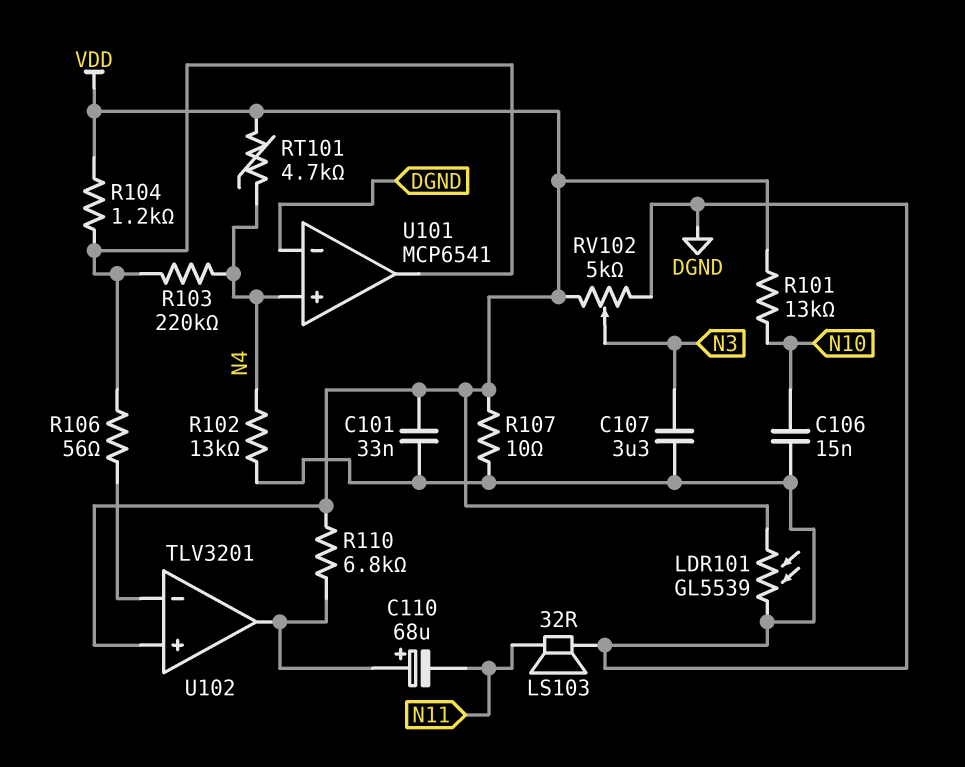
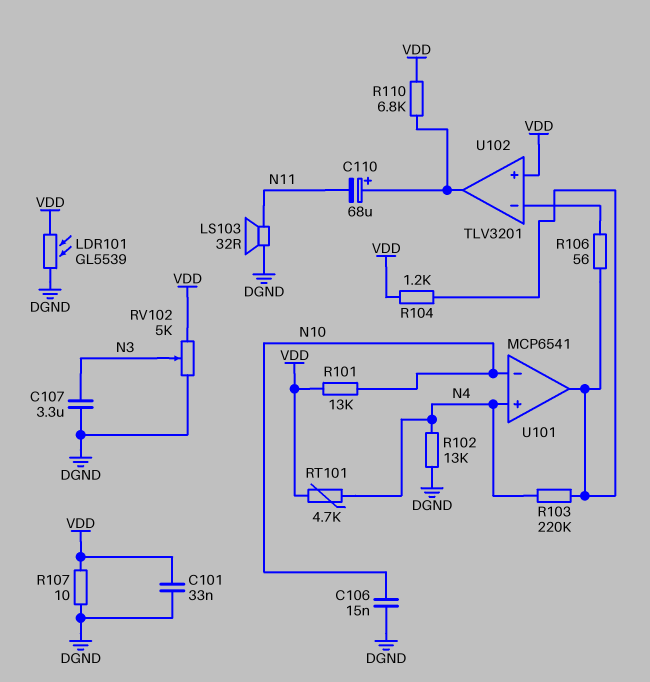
U101 pin in-: DGND -> N10

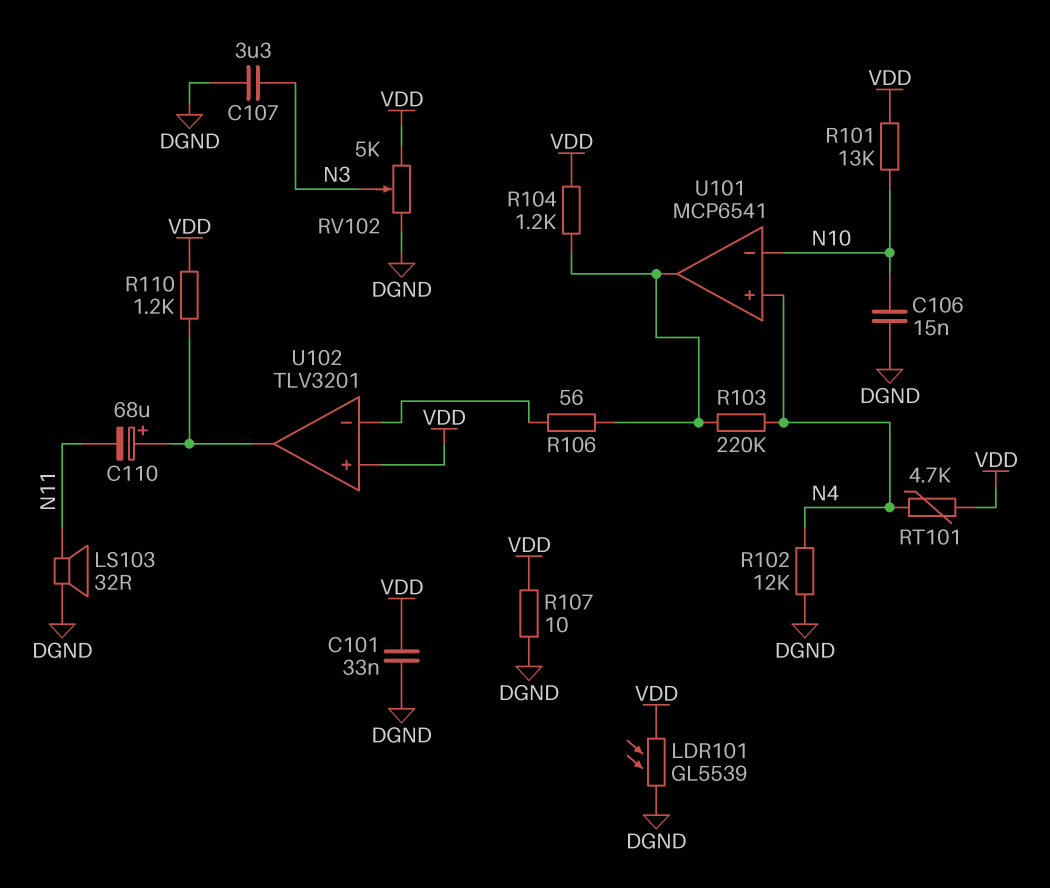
R102: 13k (DGND, N4) -> 12k (DGND, N4)
R110: 6.8k (U102/out, VDD) -> 1.2k (U102/out, VDD)

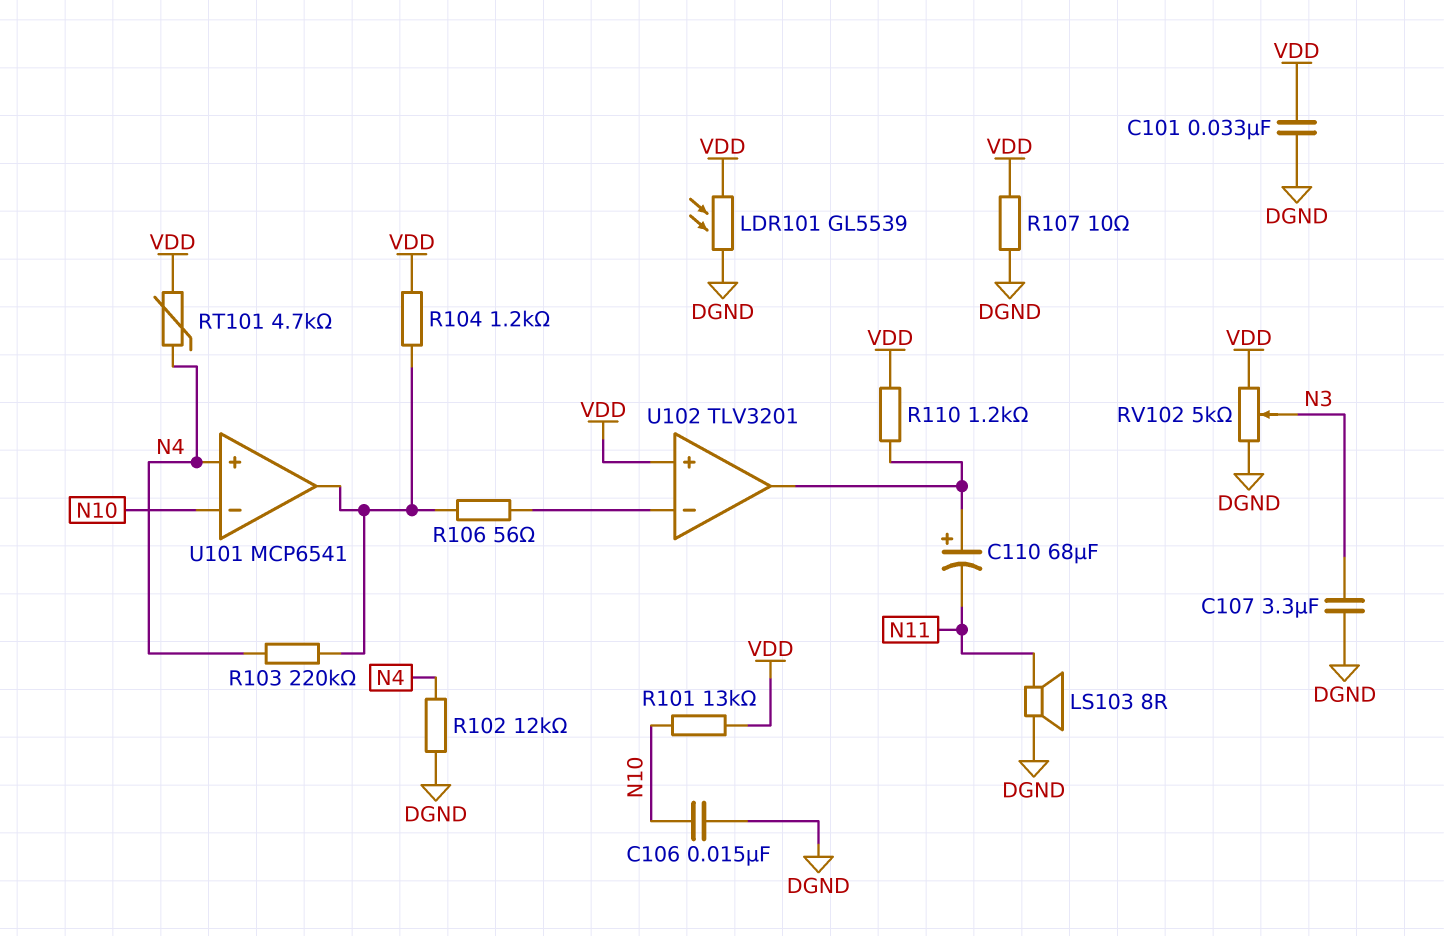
LS103: speaker 32R (DGND, N11) -> speaker 8R (DGND, N11)

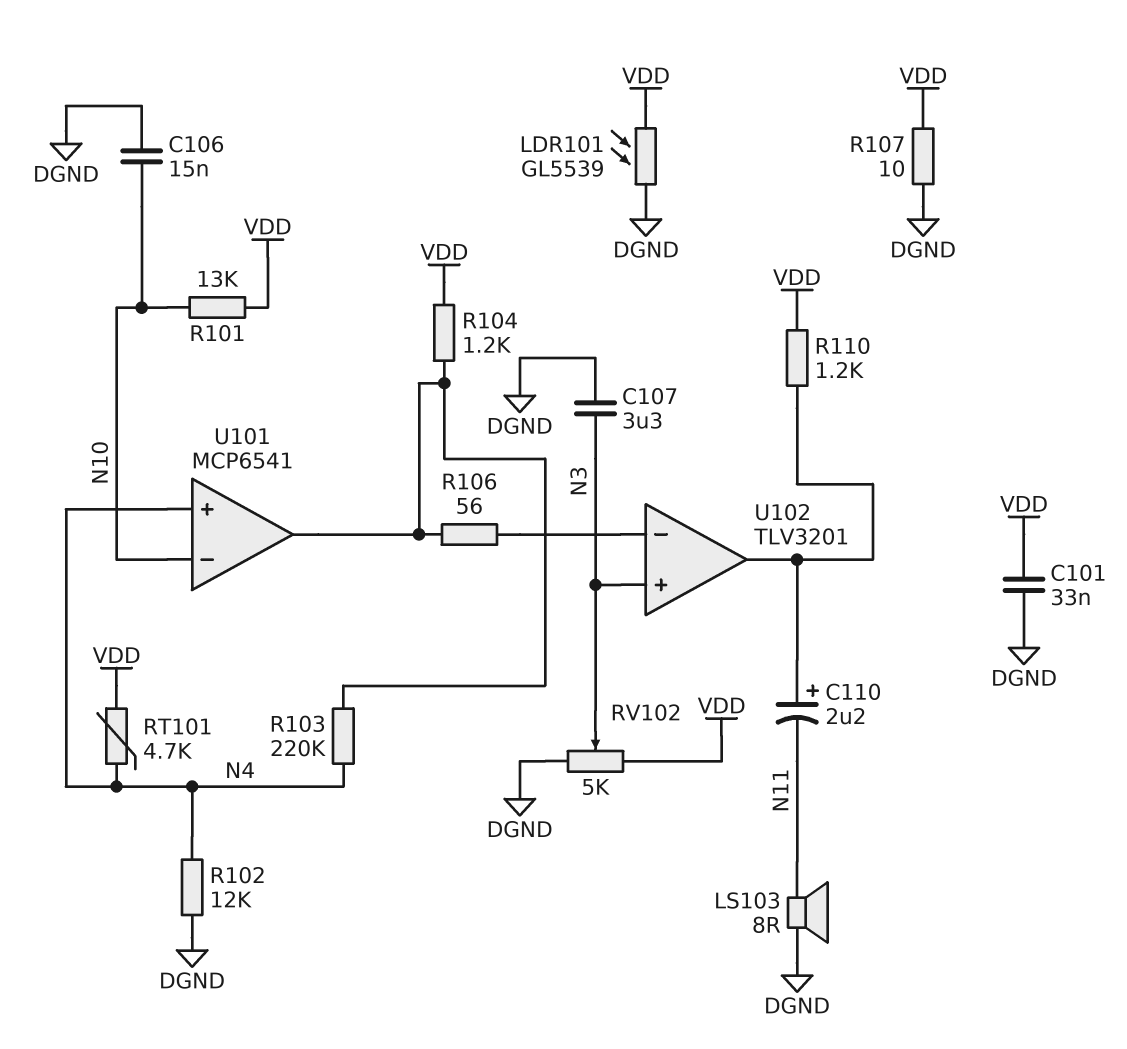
C110: 68uF (plus U102/out, minus N11) -> 2.2uF (plus U102/out, minus N11)
U102 pin in+: VDD -> N3

